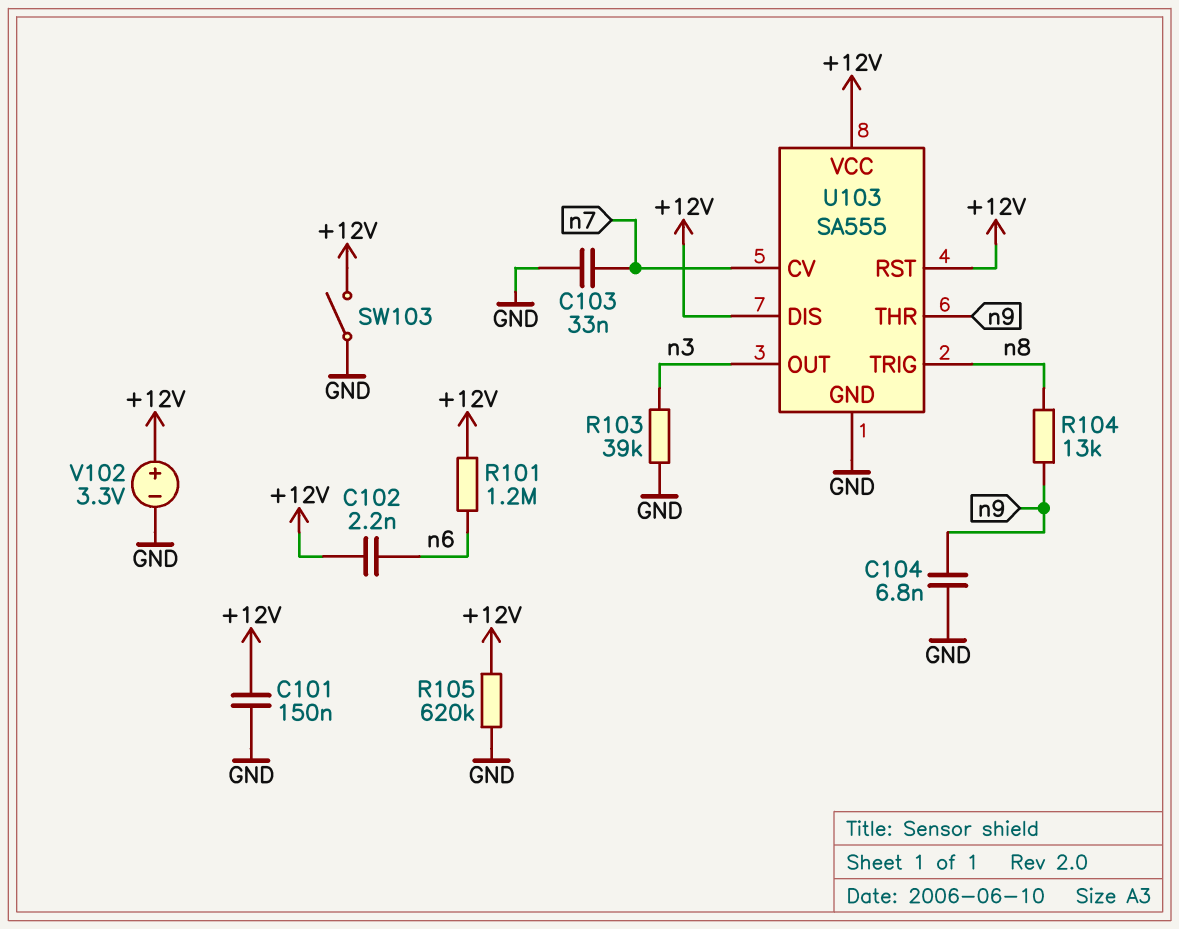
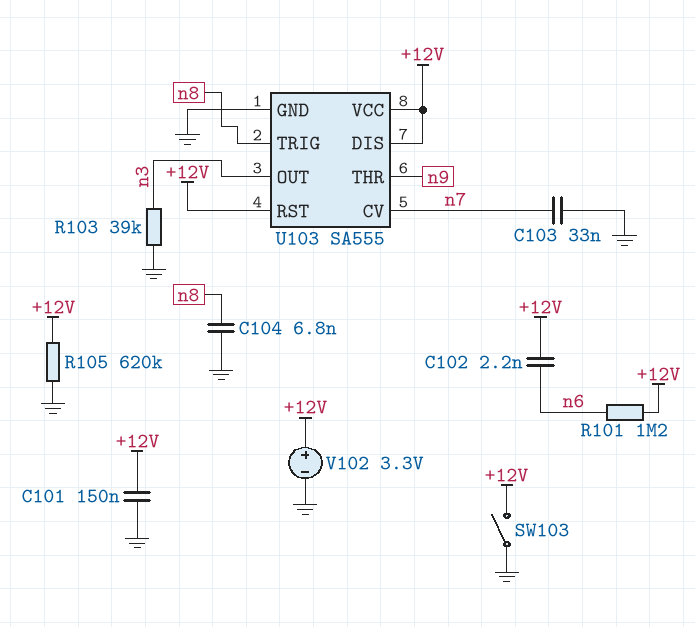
C104: 6.8nF (GND, n9) -> 6.8nF (GND, n8)
R104: 13k (n8, n9) -> none

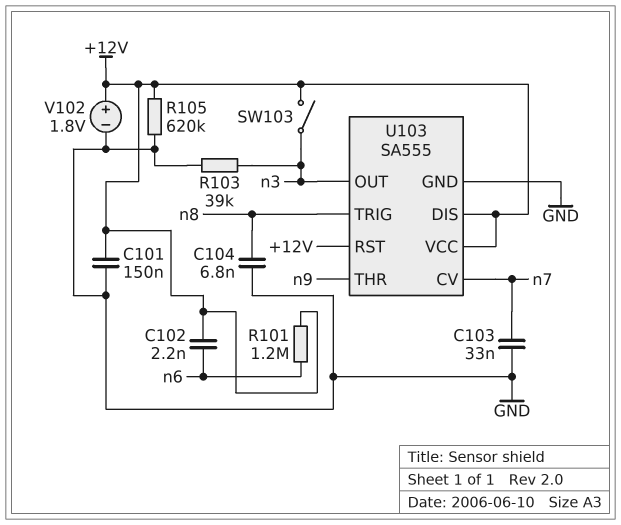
SW103: switch (+12V, GND) -> switch (+12V, n3)
V102: 3.3V (plus +12V, minus GND) -> 1.8V (plus +12V, minus GND)

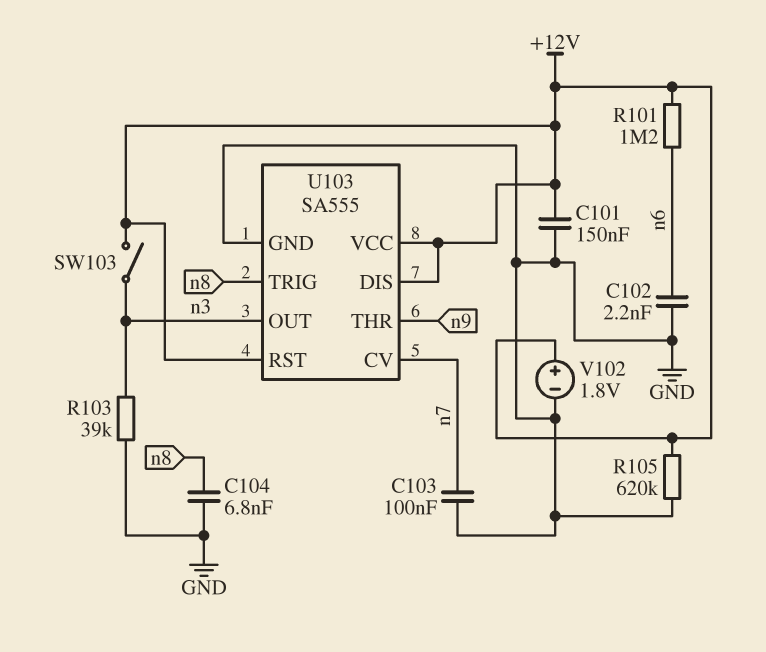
C102: 2.2nF (+12V, n6) -> 2.2nF (GND, n6)
C103: 33nF (GND, n7) -> 100nF (GND, n7)

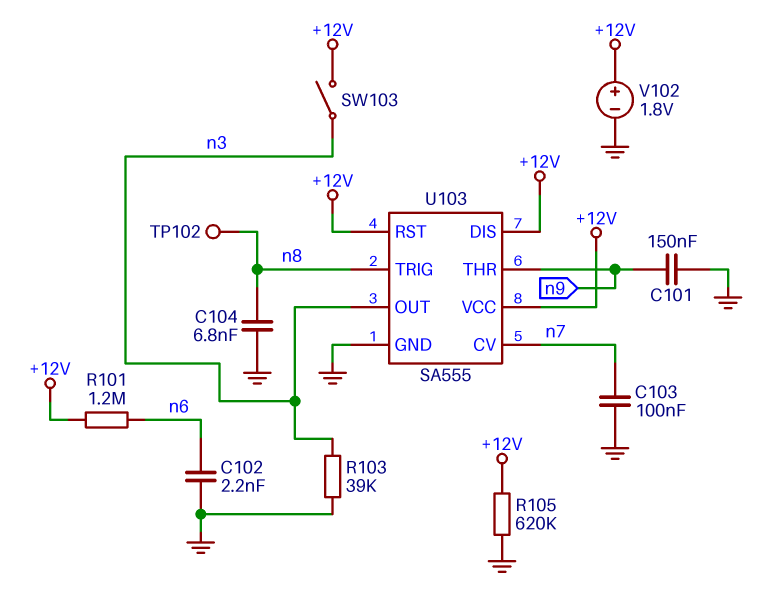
C101: 150nF (+12V, GND) -> 150nF (GND, n9)
TP102: none -> test point (n8)

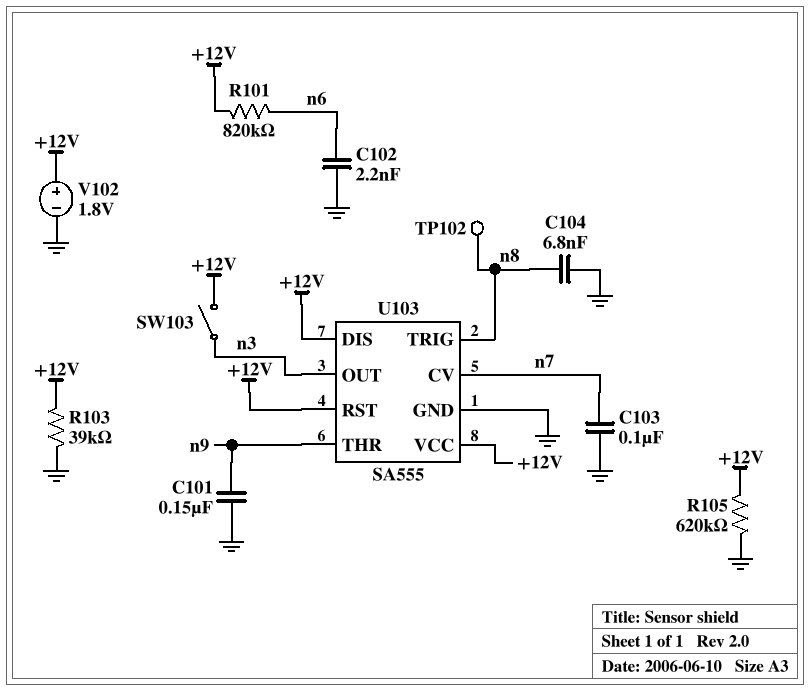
R101: 1.2M (+12V, n6) -> 820k (+12V, n6)
R103: 39k (GND, n3) -> 39k (+12V, GND)

